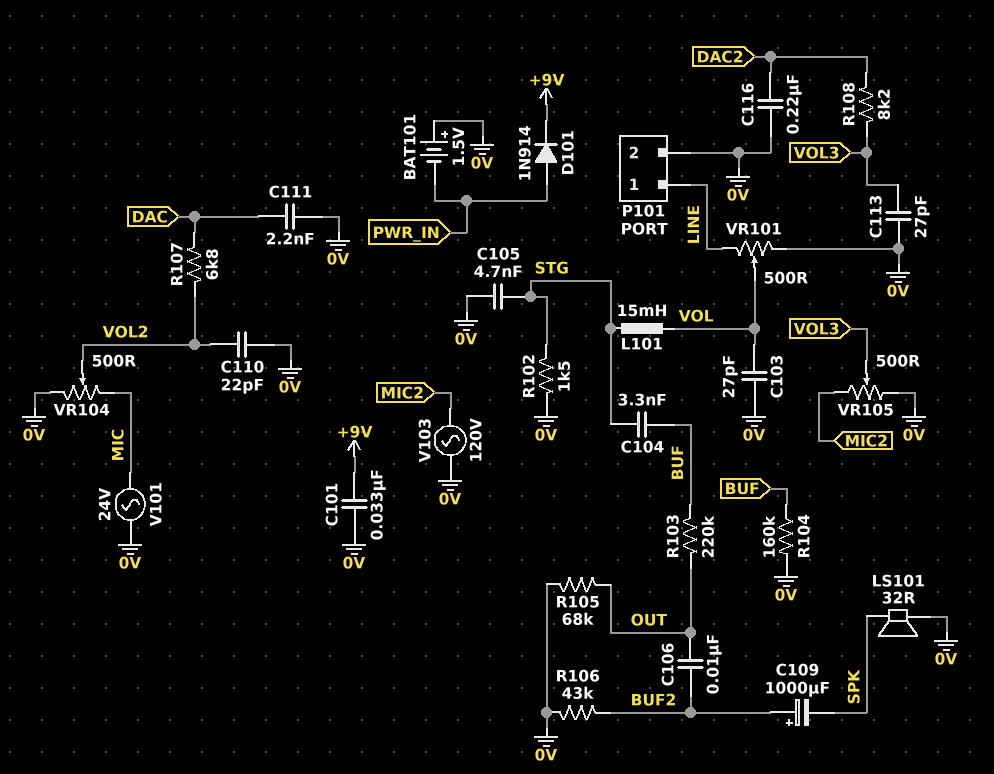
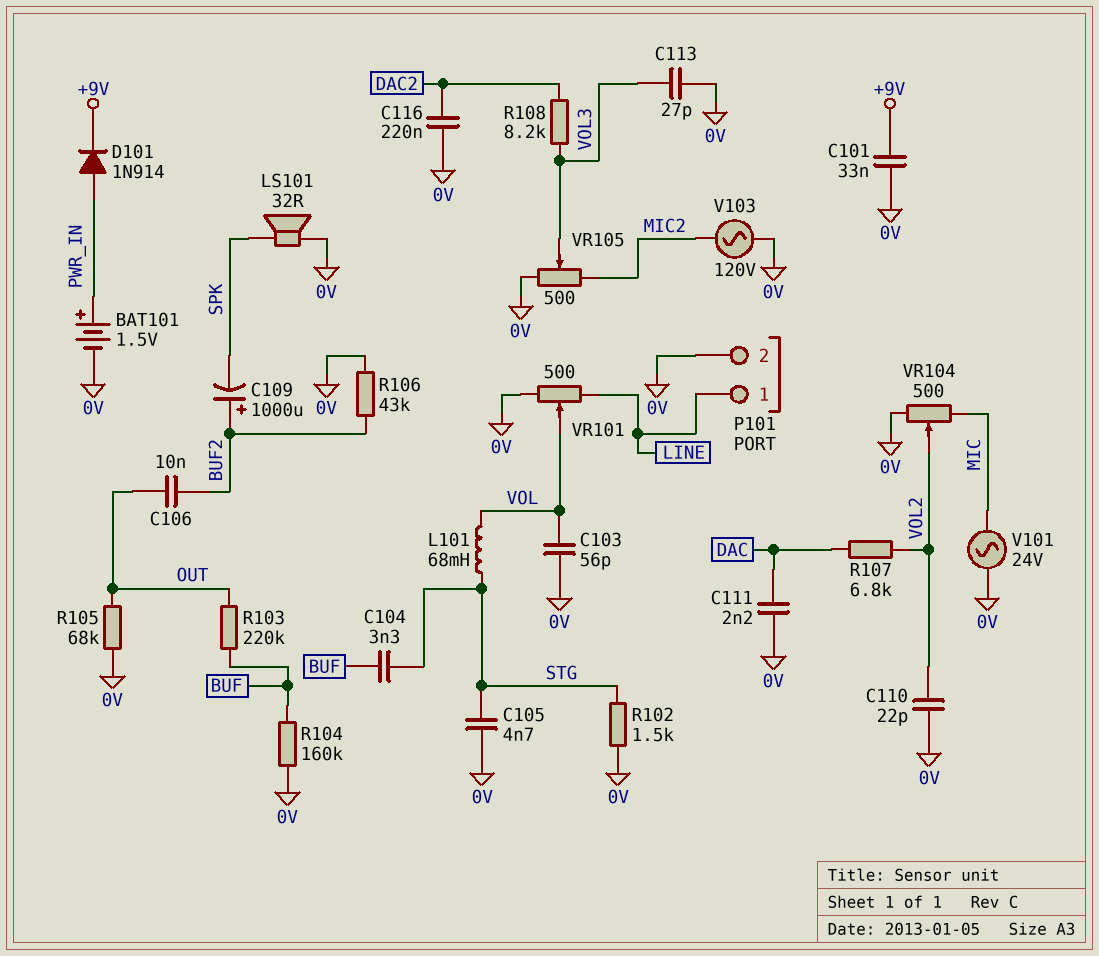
BAT101: 1.5V (plus 0V, minus PWR_IN) -> 1.5V (plus PWR_IN, minus 0V)
C103: 27pF (0V, VOL) -> 56pF (0V, VOL)
L101: 15mH (STG, VOL) -> 68mH (STG, VOL)

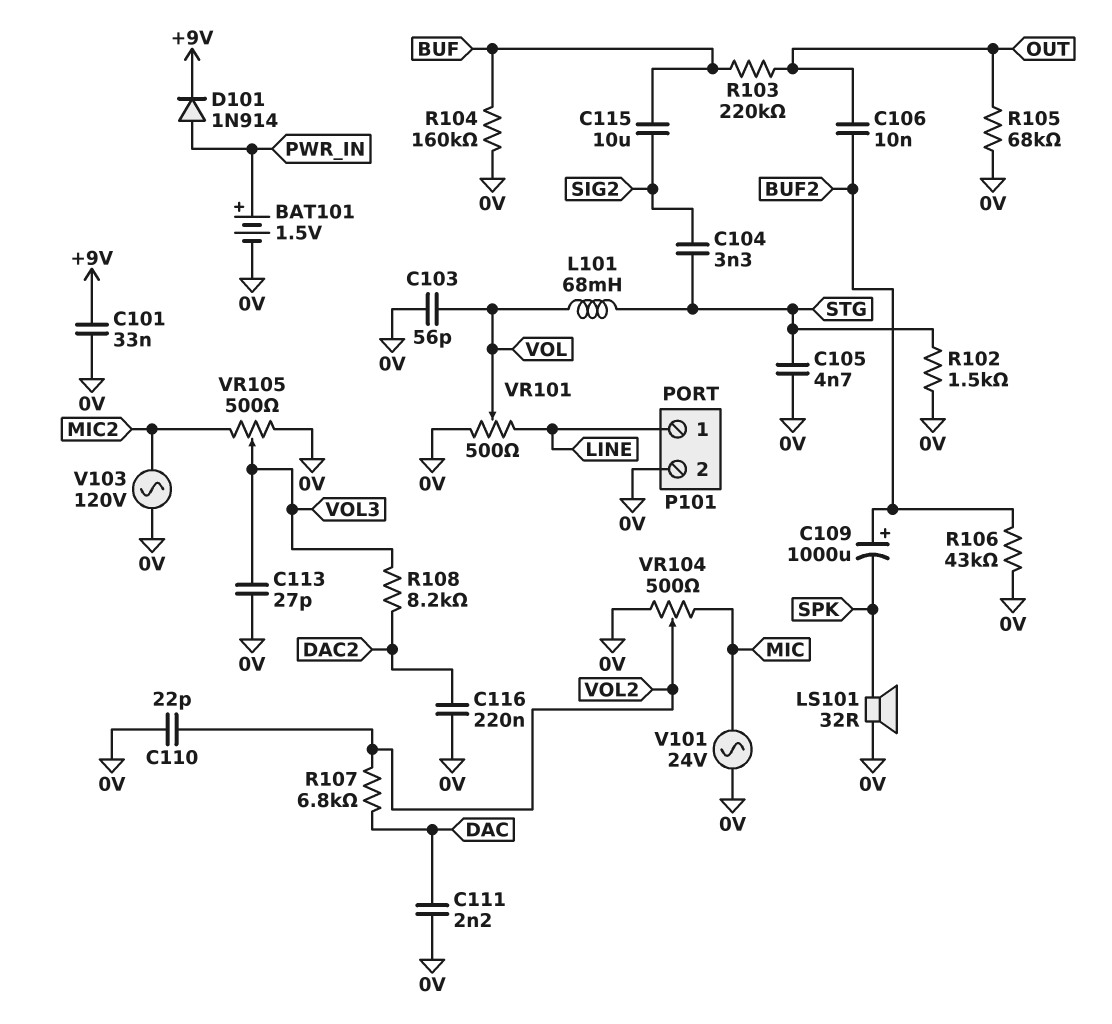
C104: 3.3nF (BUF, STG) -> 3.3nF (SIG2, STG)
C115: none -> 10uF (BUF, SIG2)

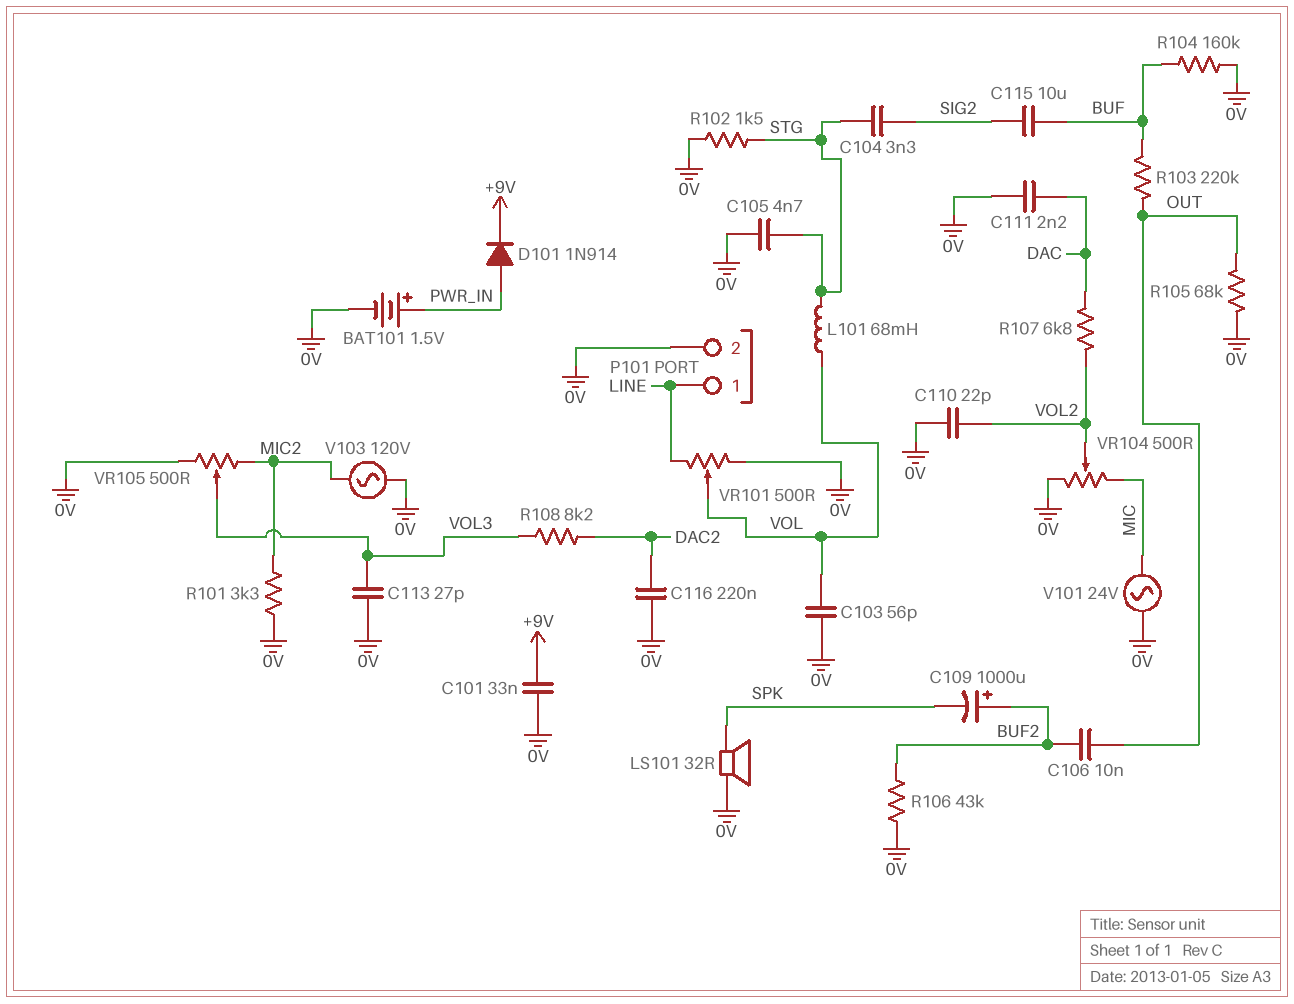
R101: none -> 3.3k (0V, MIC2)

